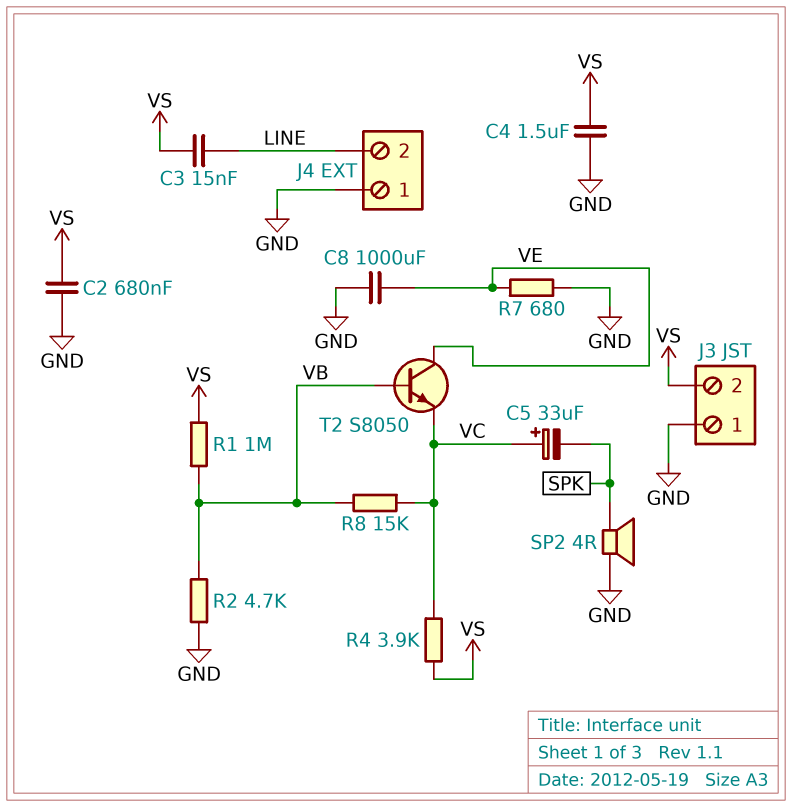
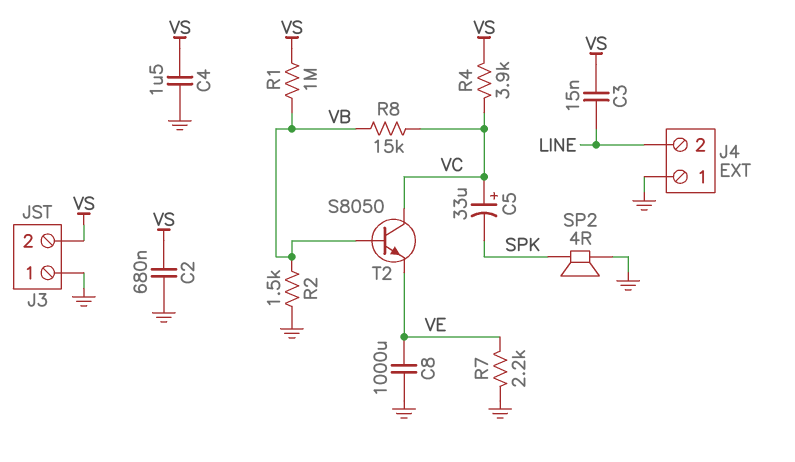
R2: 4.7k (GND, VB) -> 1.5k (GND, VB)
R7: 680 (GND, VE) -> 2.2k (GND, VE)
T2: NPN S8050 (B VB, C VE, E VC) -> NPN S8050 (B VB, C VC, E VE)

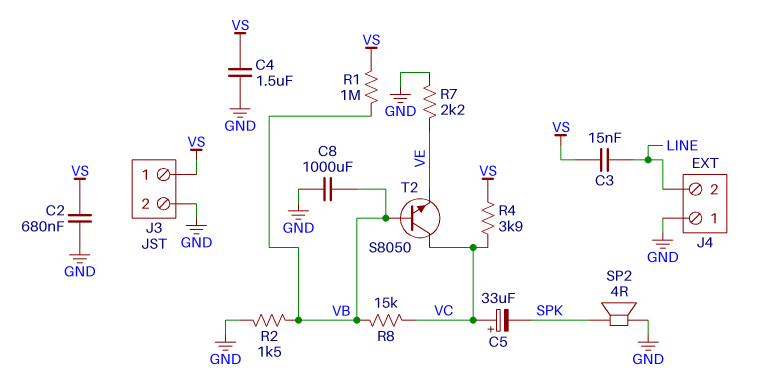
C8: 1000uF (GND, VE) -> 1000uF (GND, VB)
J3 pin 1: GND -> VS
J3 pin 2: VS -> GND

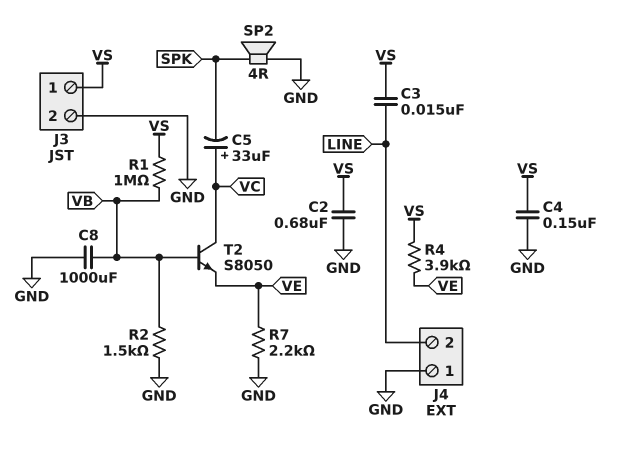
C4: 1.5uF (GND, VS) -> 150nF (GND, VS)
R4: 3.9k (VC, VS) -> 3.9k (VE, VS)
R8: 15k (VB, VC) -> none

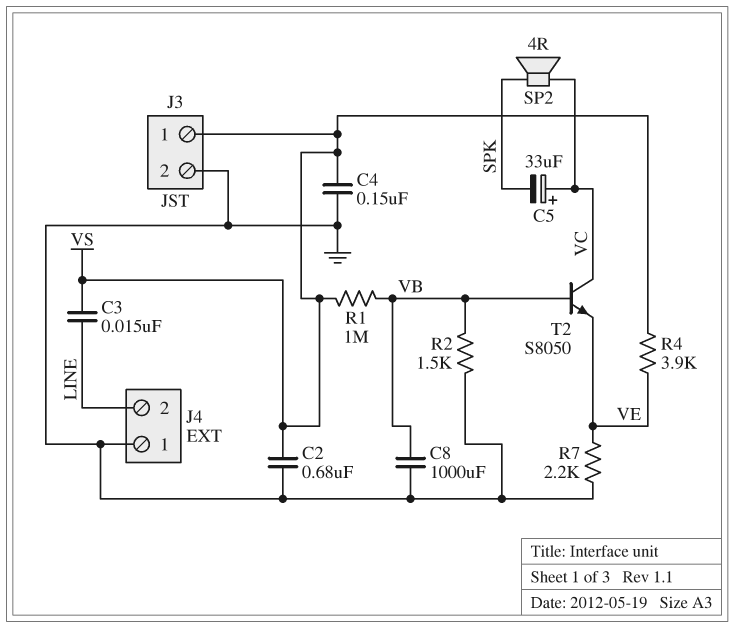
SP2: speaker 4R (GND, SPK) -> speaker 4R (SPK, VC)

